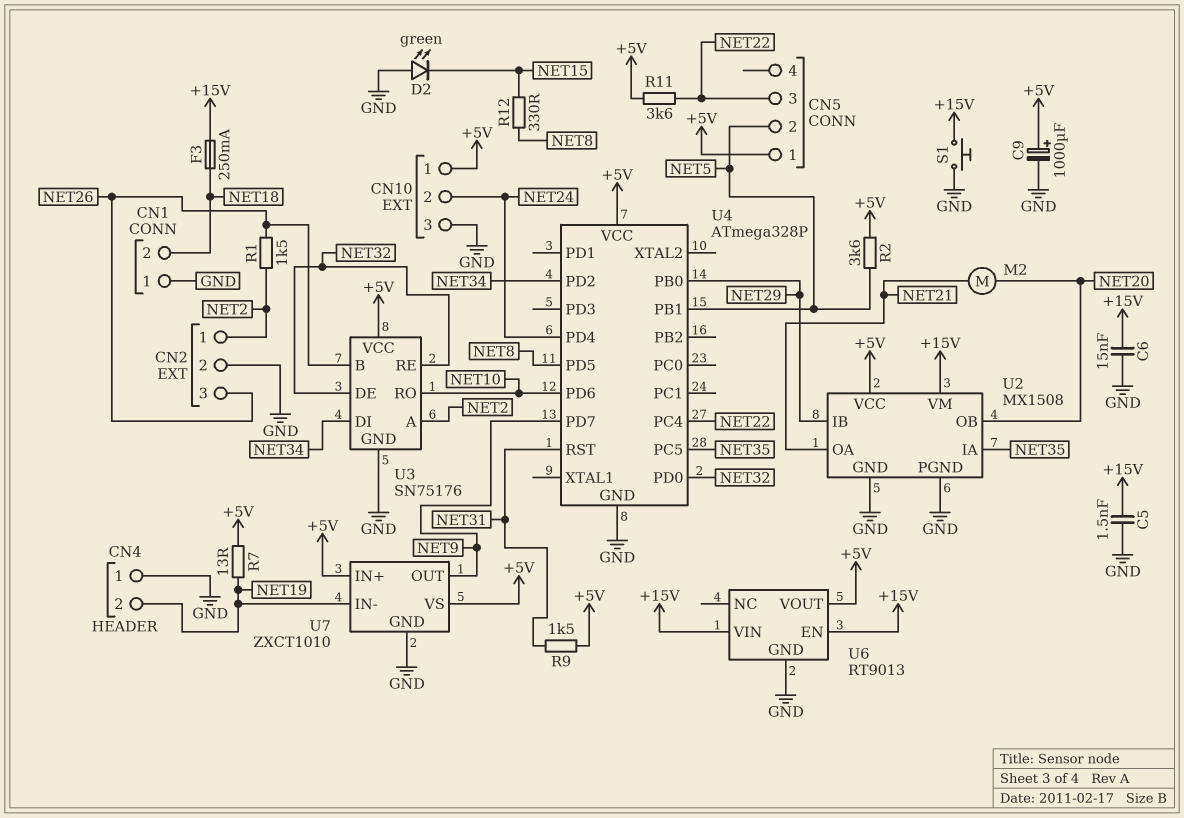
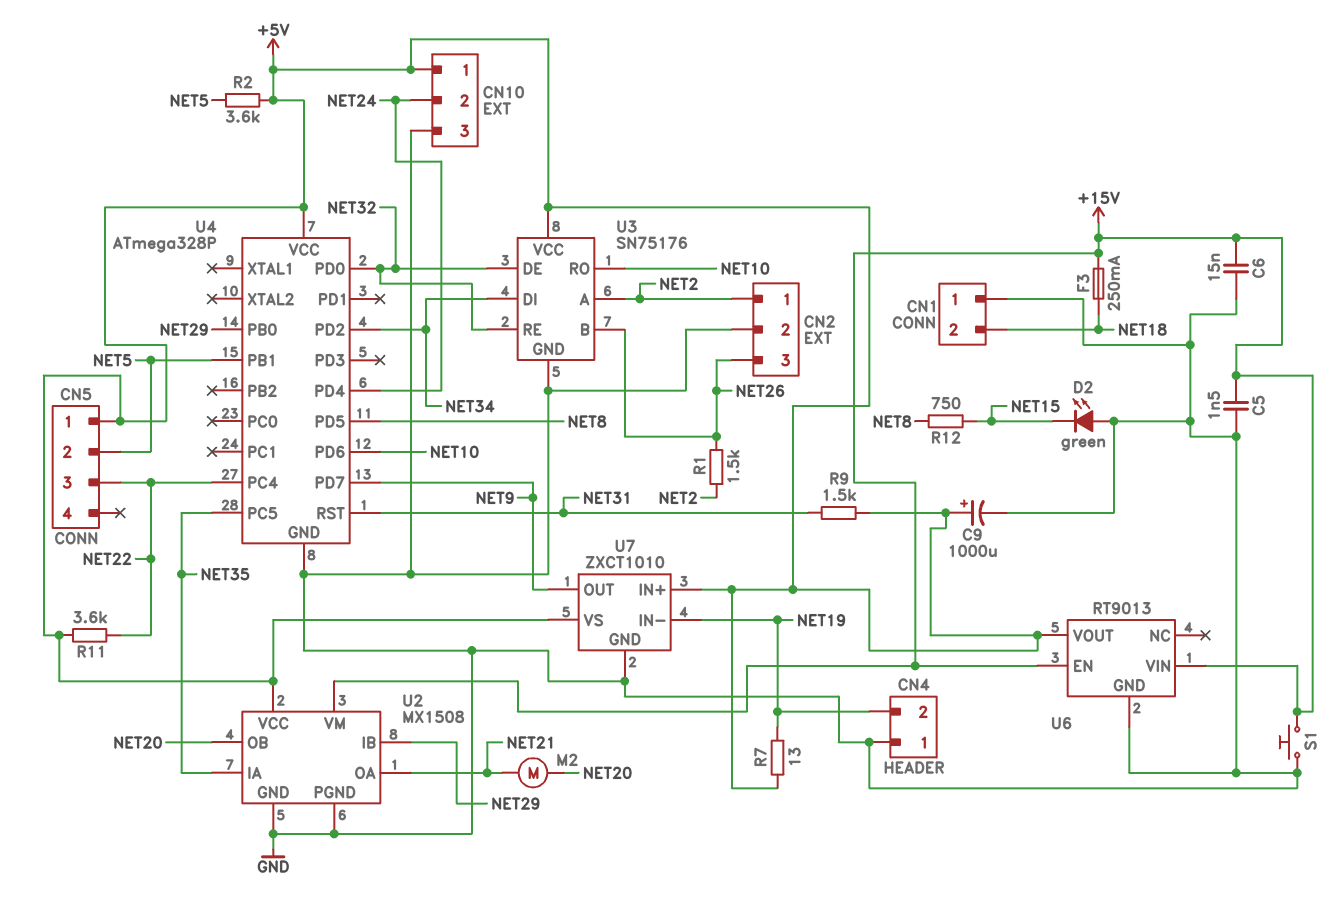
R12: 330 (NET8, NET15) -> 750 (NET8, NET15)

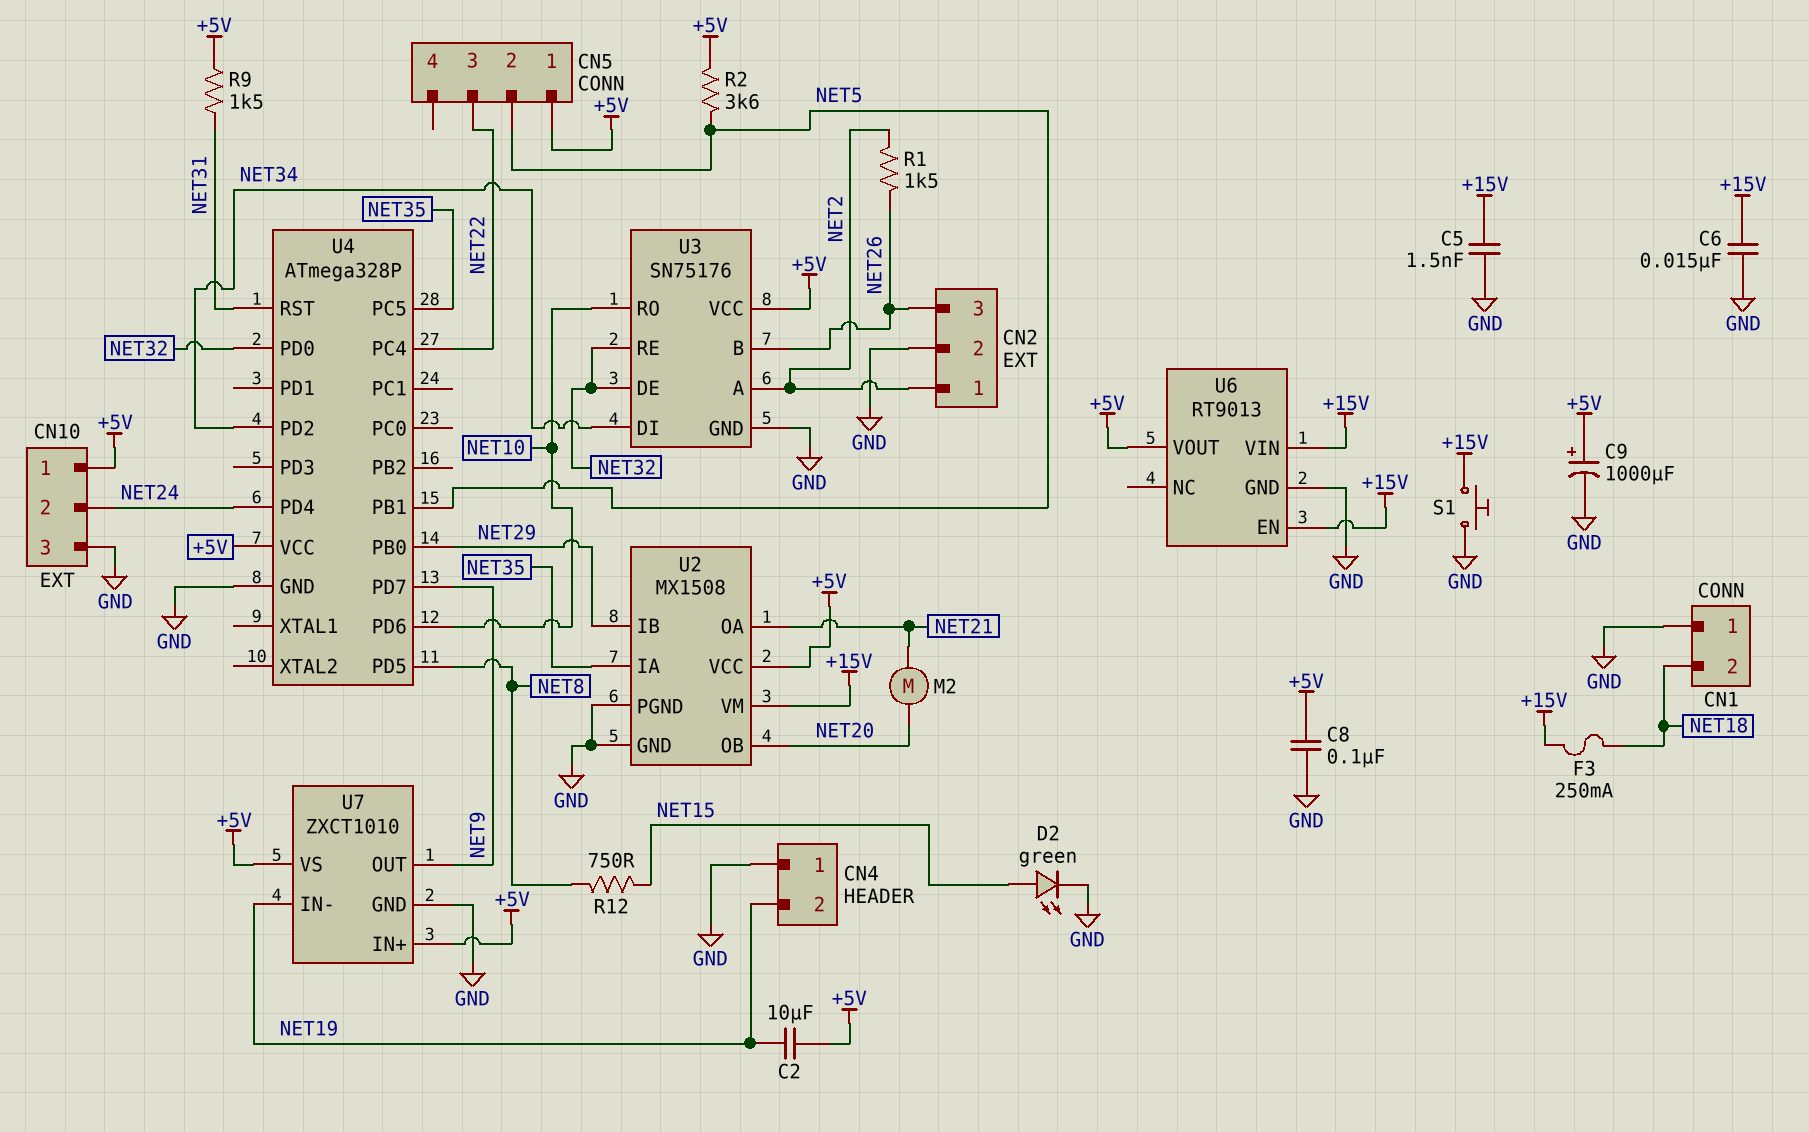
C2: none -> 10uF (+5V, NET19)
C8: none -> 100nF (+5V, GND)
D2: LED green (A GND, K NET15) -> LED green (A NET15, K GND)
R7: 13 (+5V, NET19) -> none
R11: 3.6k (+5V, NET22) -> none

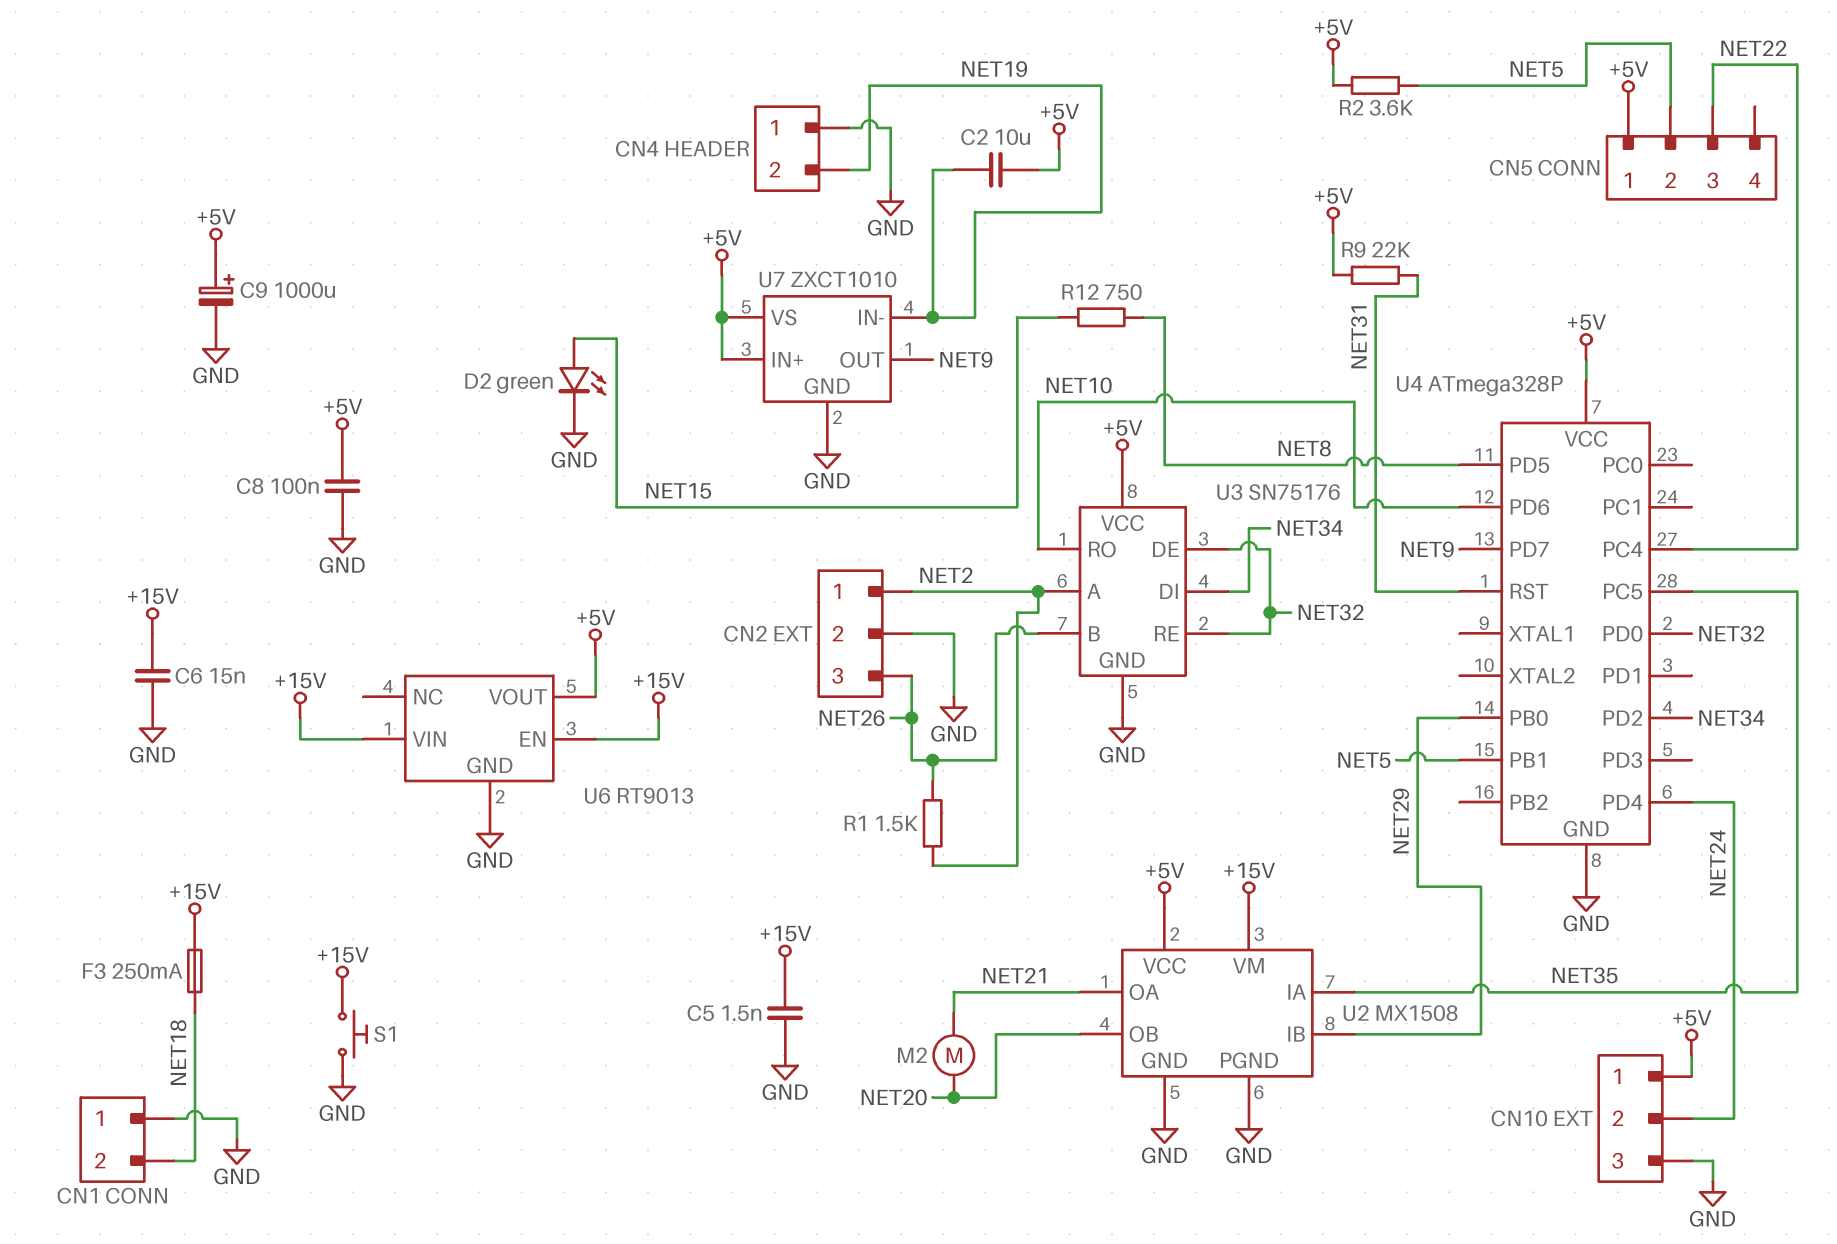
R9: 1.5k (+5V, NET31) -> 22k (+5V, NET31)

